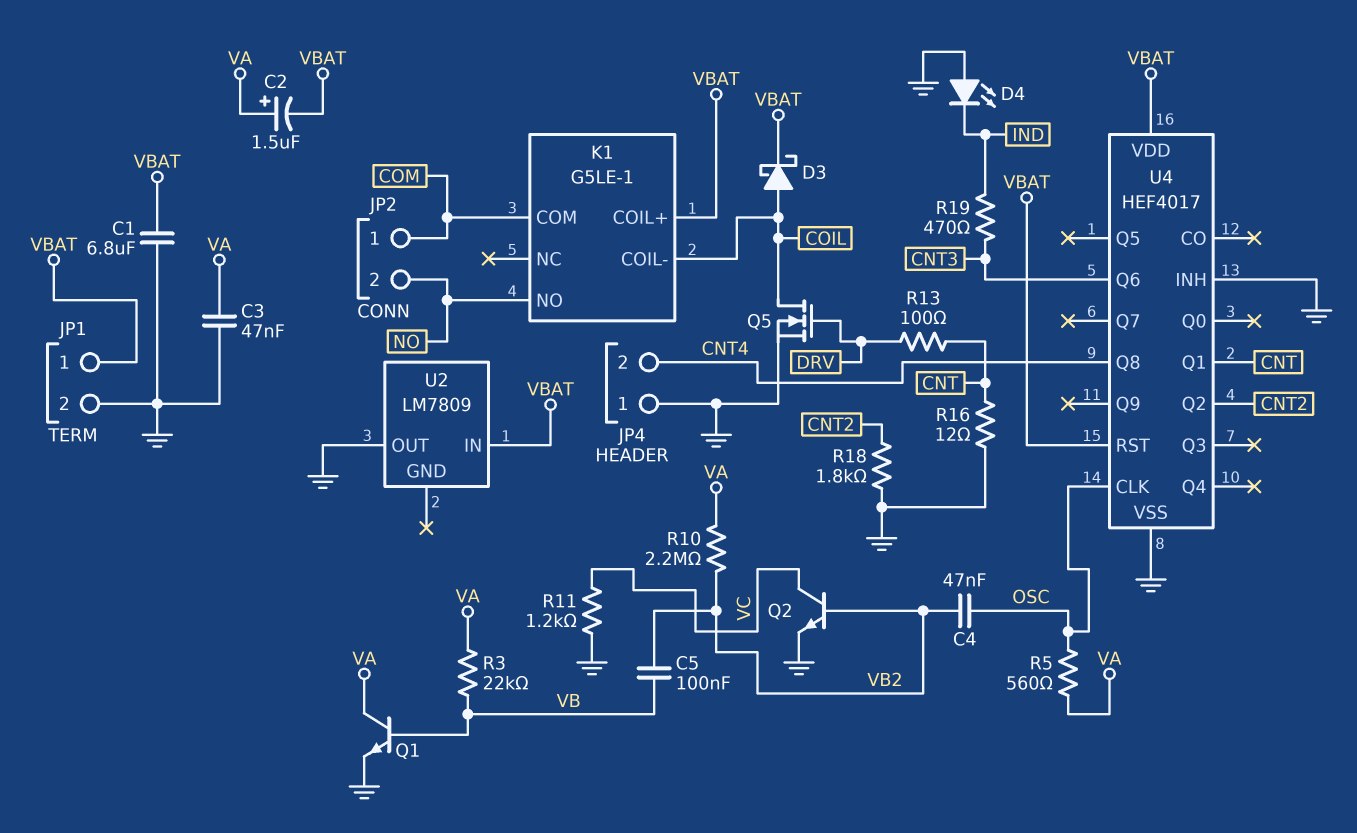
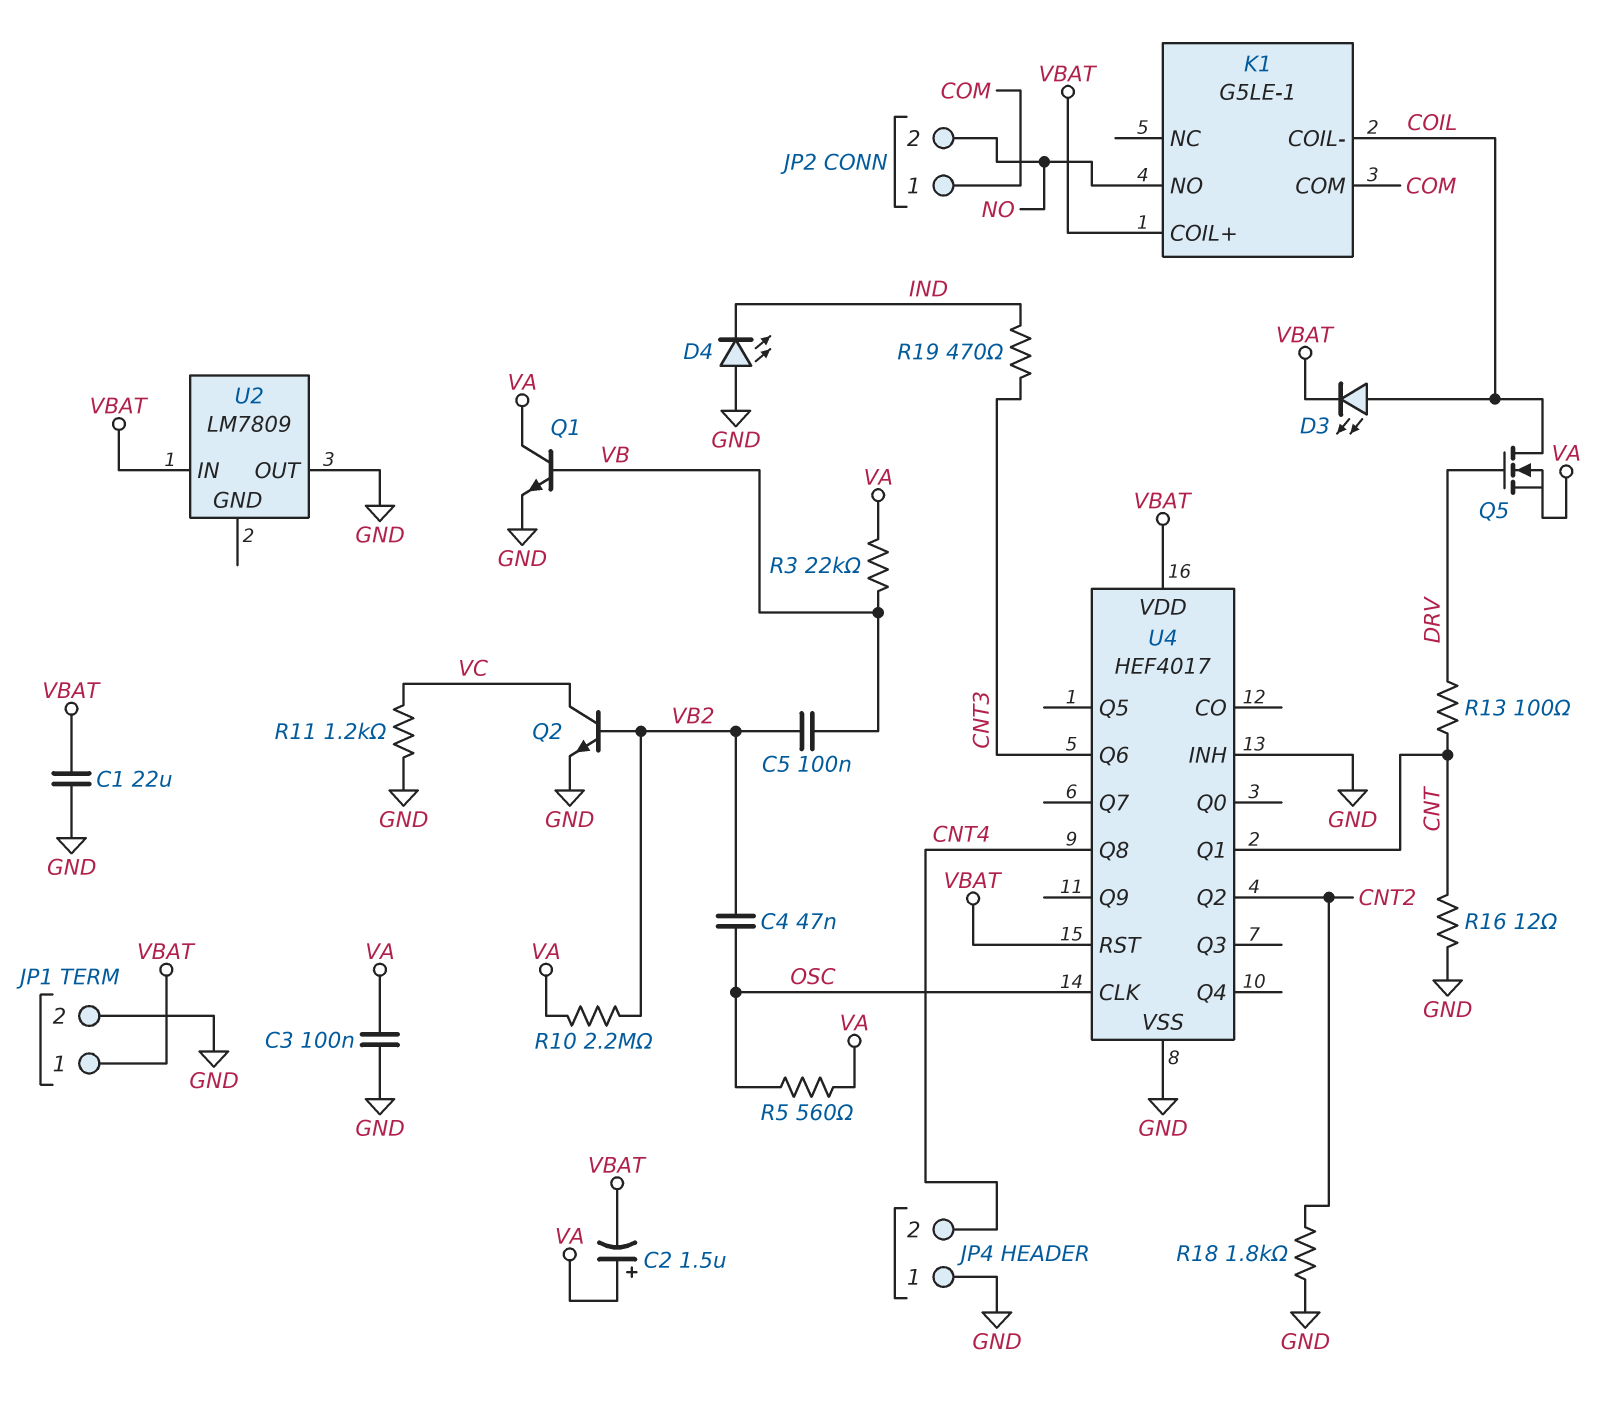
C1: 6.8uF (GND, VBAT) -> 22uF (GND, VBAT)
C3: 47nF (GND, VA) -> 100nF (GND, VA)
D3: schottky (A COIL, K VBAT) -> LED (A COIL, K VBAT)
Q5: NMOS (G DRV, D COIL, S GND) -> NMOS (G DRV, D COIL, S VA)

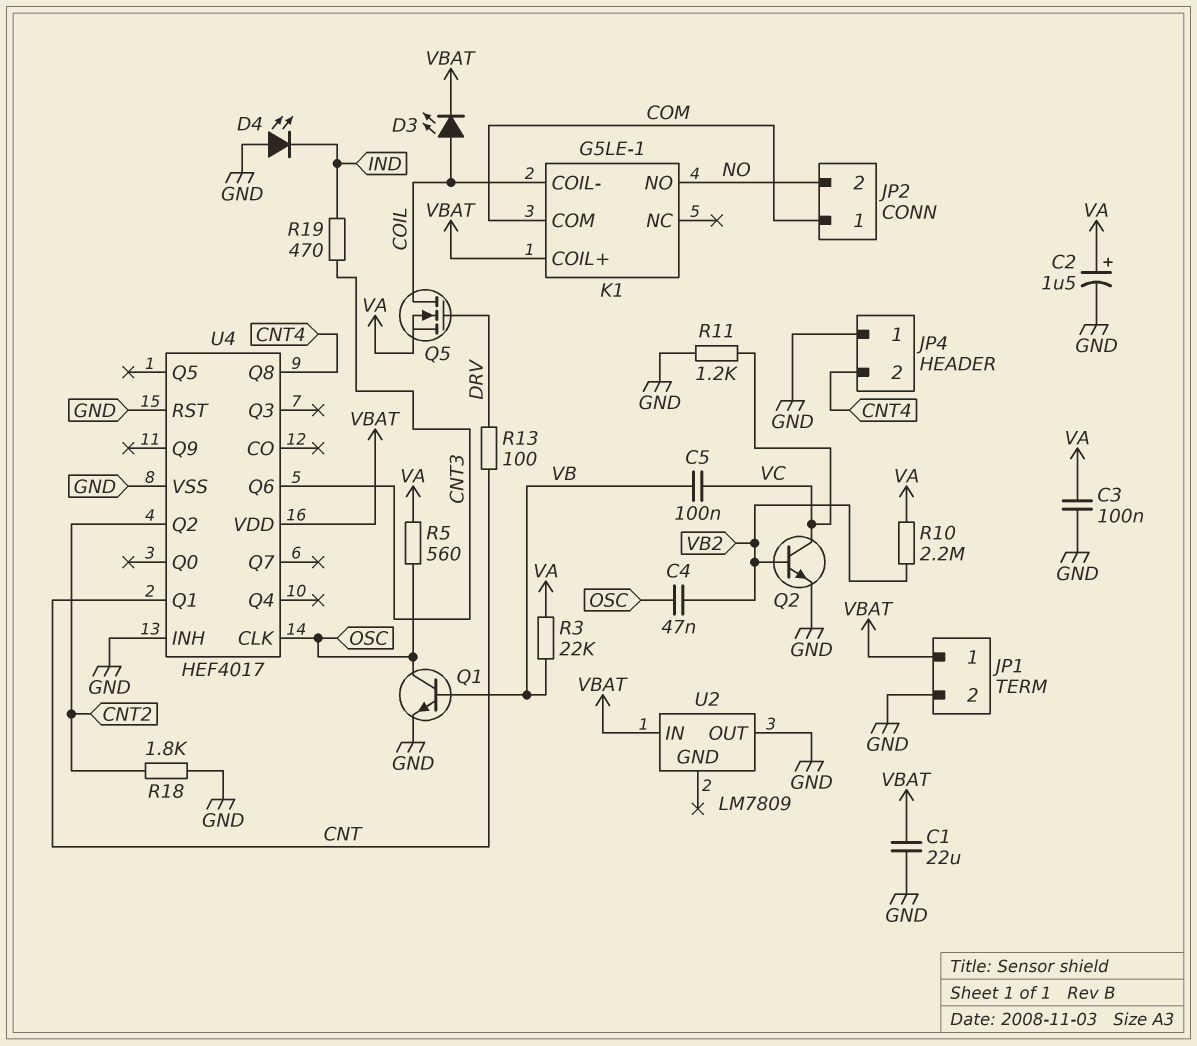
C2: 1.5uF (plus VA, minus VBAT) -> 1.5uF (plus VA, minus GND)
C5: 100nF (VB, VB2) -> 100nF (VB, VC)
Q1: NPN (B VB, C VA, E GND) -> NPN (B VB, C OSC, E GND)
R16: 12 (CNT, GND) -> none
U4 pin RST: VBAT -> GND

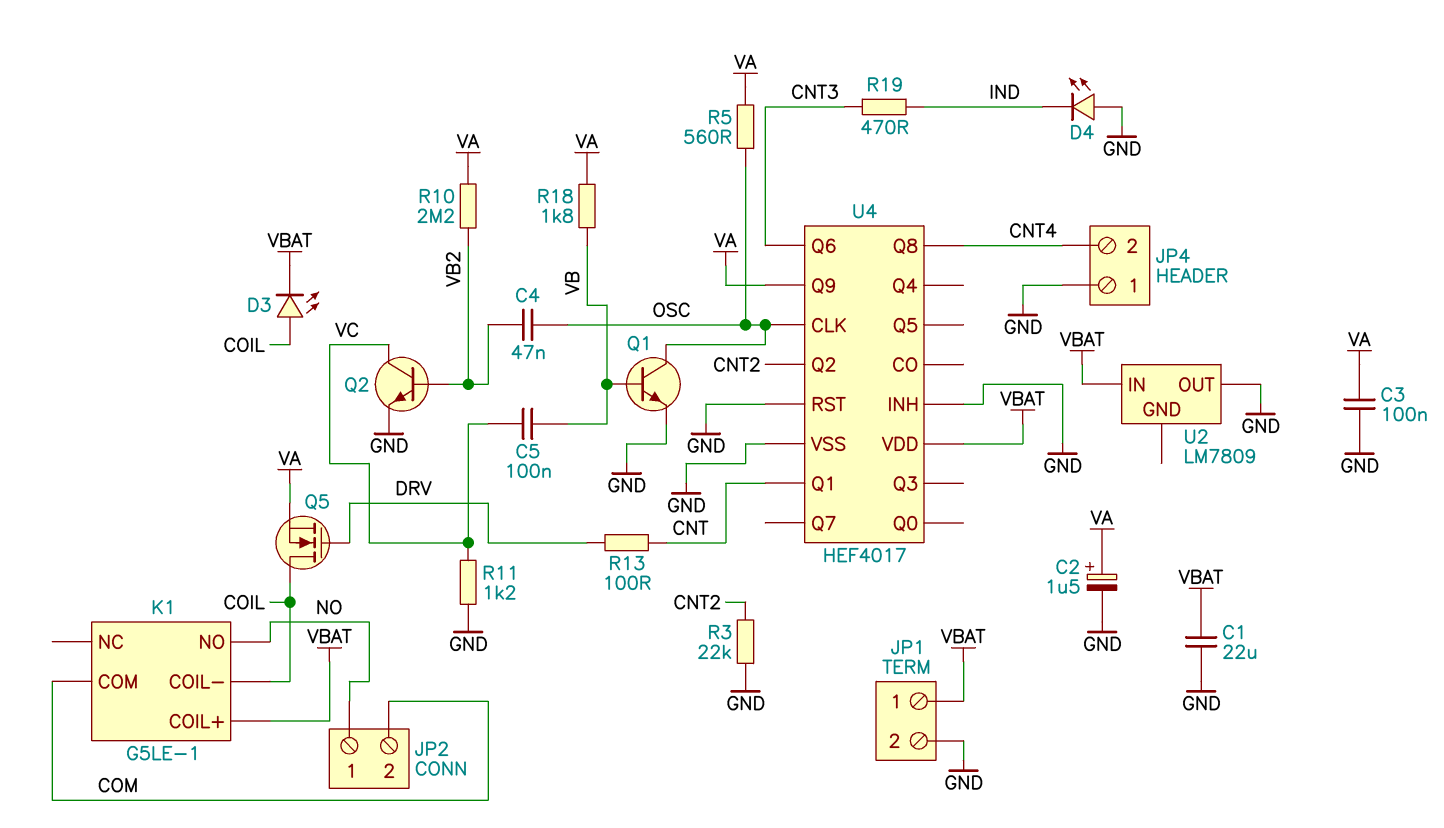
JP2 pin 1: COM -> NO
JP2 pin 2: NO -> COM
R3: 22k (VA, VB) -> 22k (CNT2, GND)
R18: 1.8k (CNT2, GND) -> 1.8k (VA, VB)
U4 pin Q9: none -> VA

